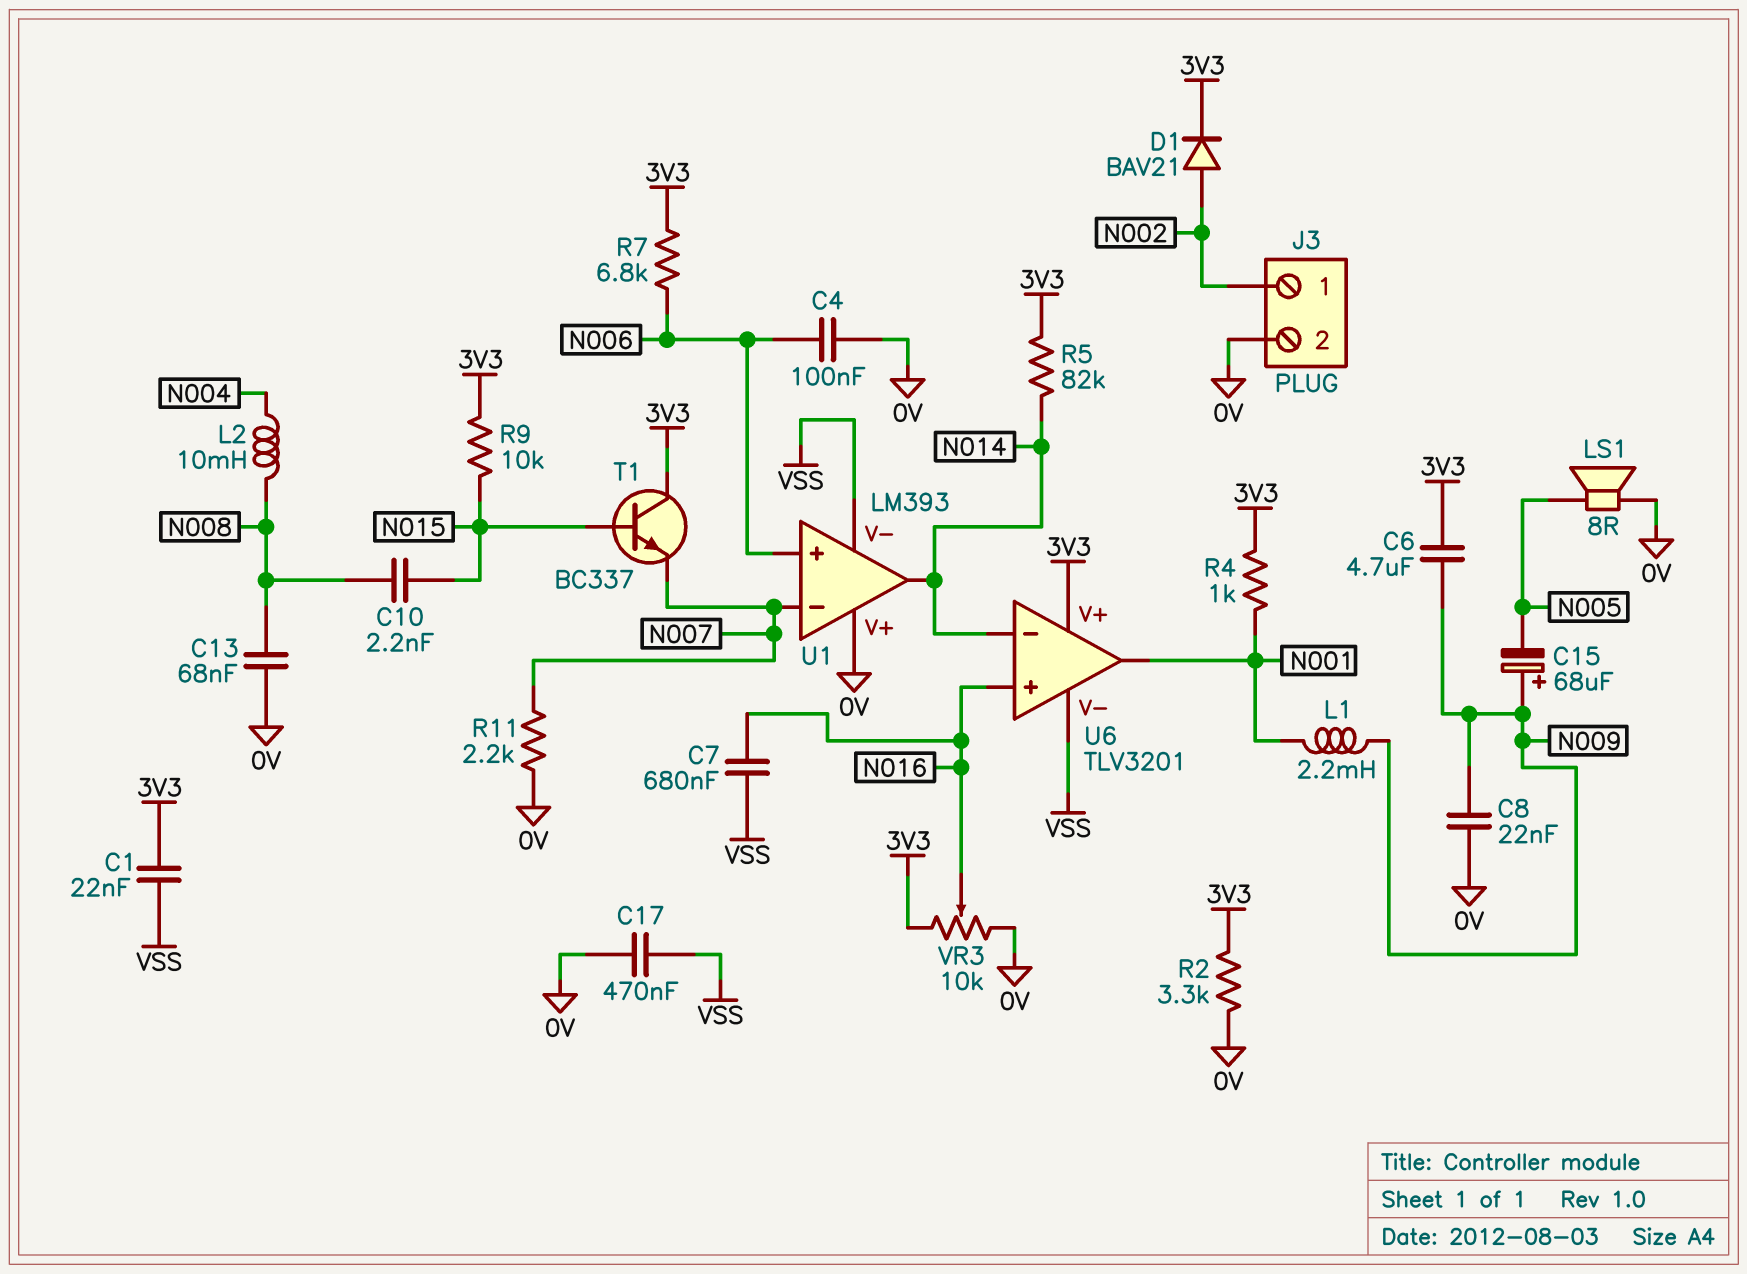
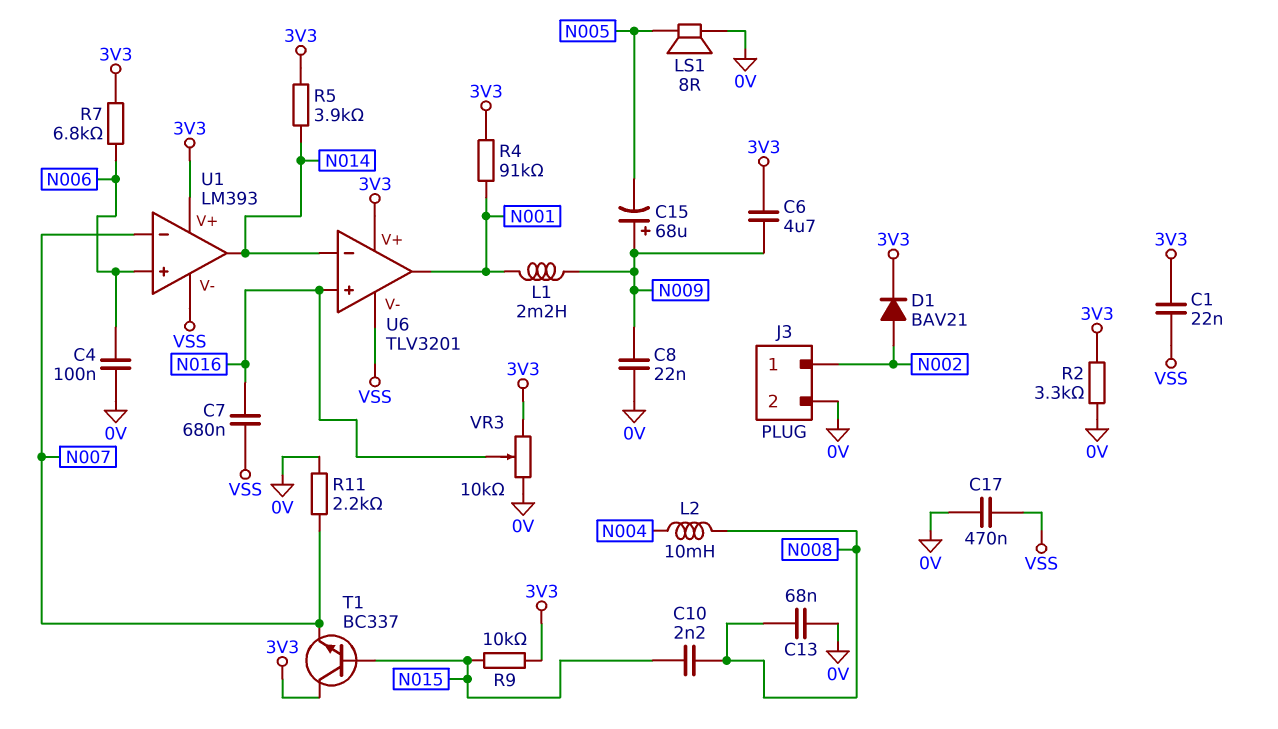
R4: 1k (3V3, N001) -> 91k (3V3, N001)
R5: 82k (3V3, N014) -> 3.9k (3V3, N014)
U1 pin V+: 0V -> 3V3

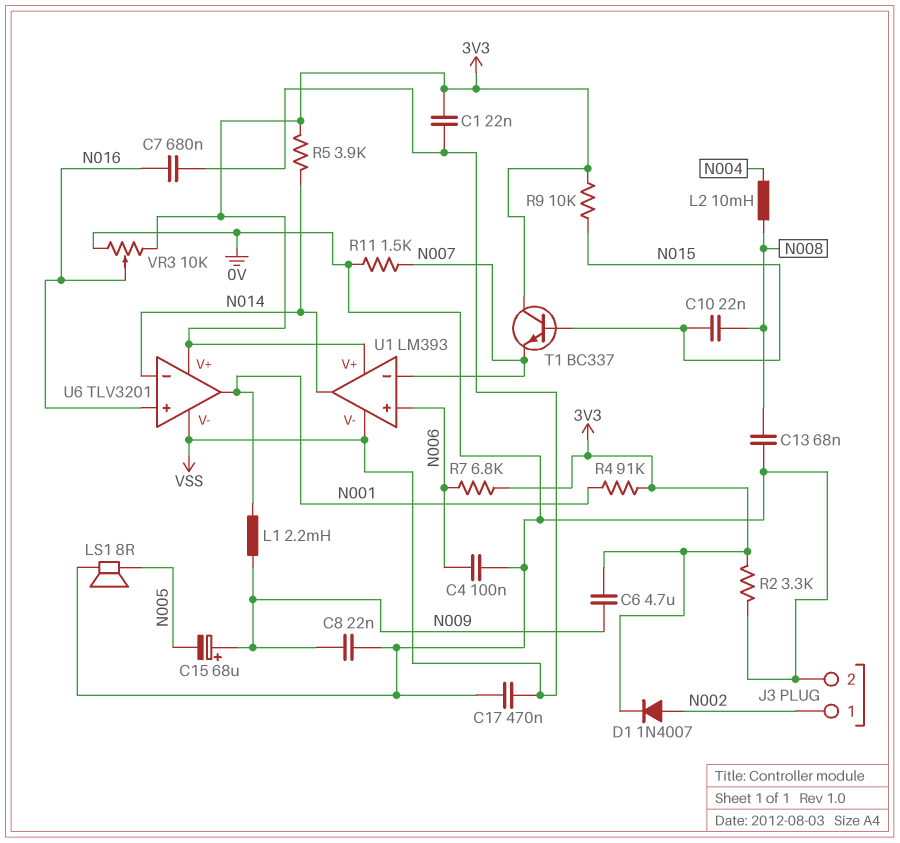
C10: 2.2nF (N008, N015) -> 22nF (N008, N015)
D1: diode BAV21 (A N002, K 3V3) -> diode 1N4007 (A N002, K 3V3)
R11: 2.2k (0V, N007) -> 1.5k (0V, N007)

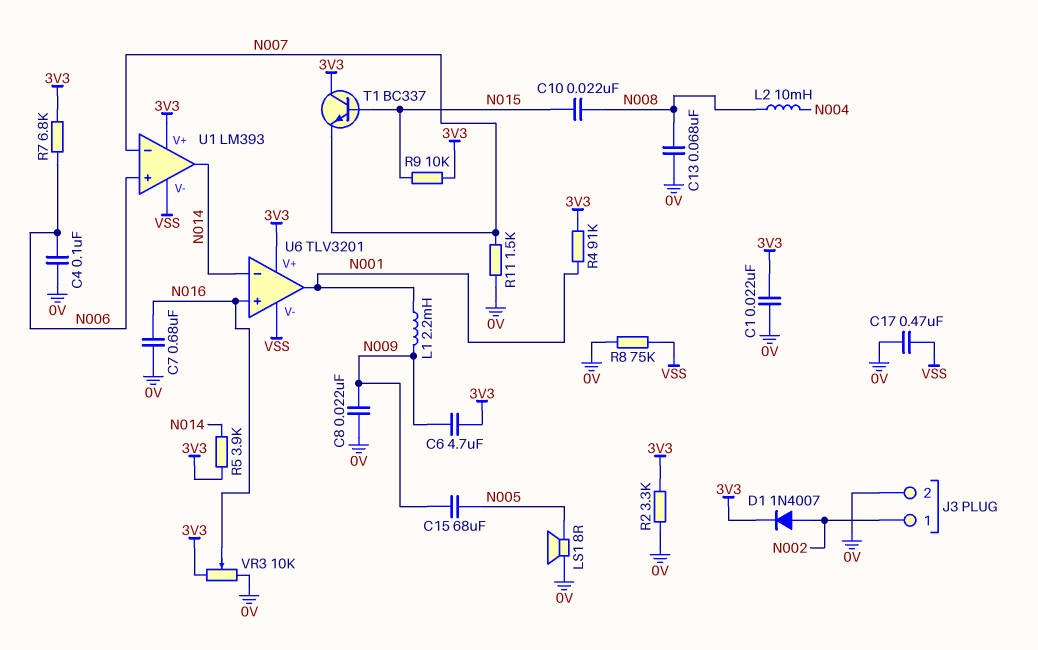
C1: 22nF (3V3, VSS) -> 22nF (0V, 3V3)
C7: 680nF (N016, VSS) -> 680nF (0V, N016)
C15: 68uF (plus N009, minus N005) -> 68uF (N005, N009)
R8: none -> 75k (0V, VSS)

